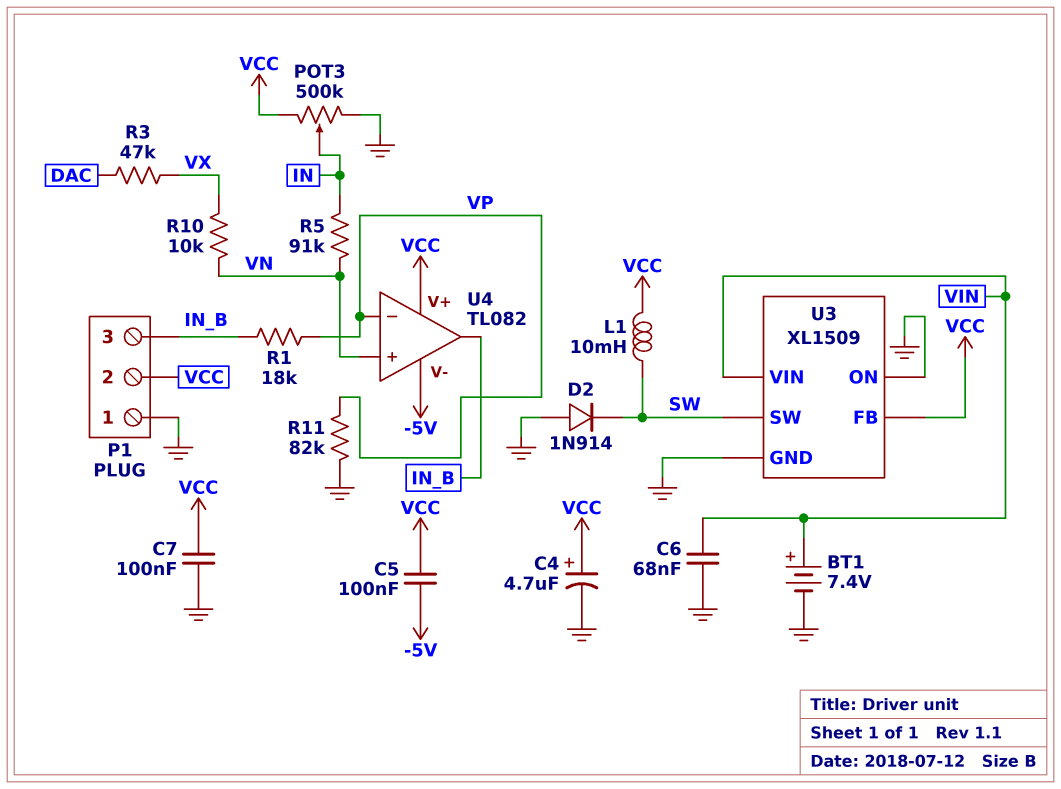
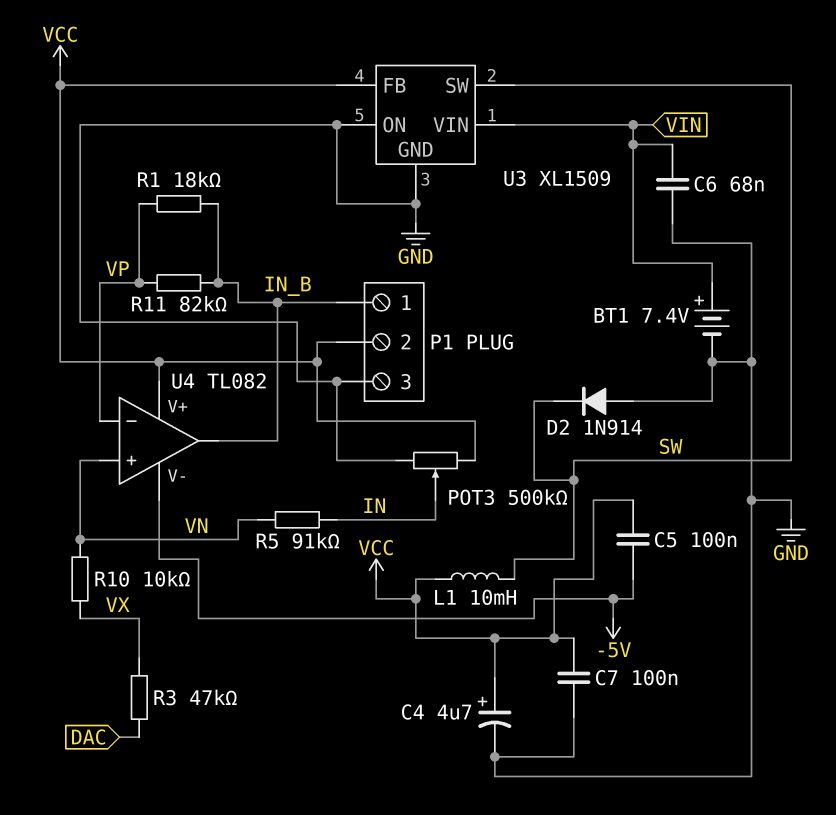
P1 pin 1: GND -> IN_B
P1 pin 3: IN_B -> GND
R11: 82k (GND, VP) -> 82k (IN_B, VP)

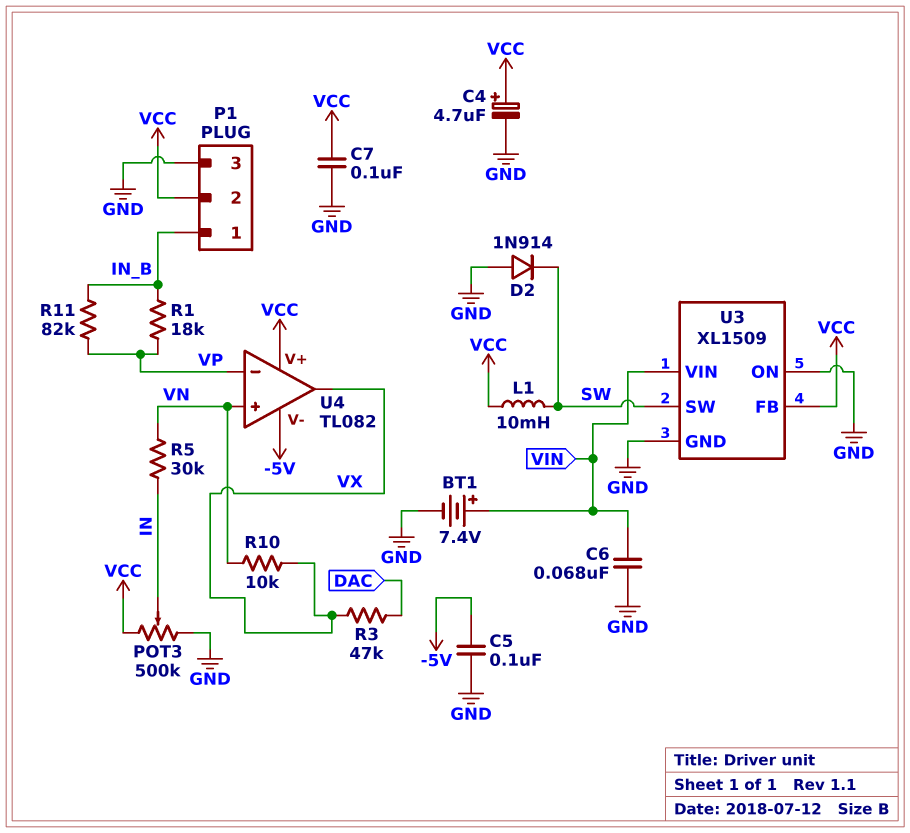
C5: 100nF (-5V, VCC) -> 100nF (-5V, GND)
R5: 91k (IN, VN) -> 30k (IN, VN)
U4 pin out: IN_B -> VX

